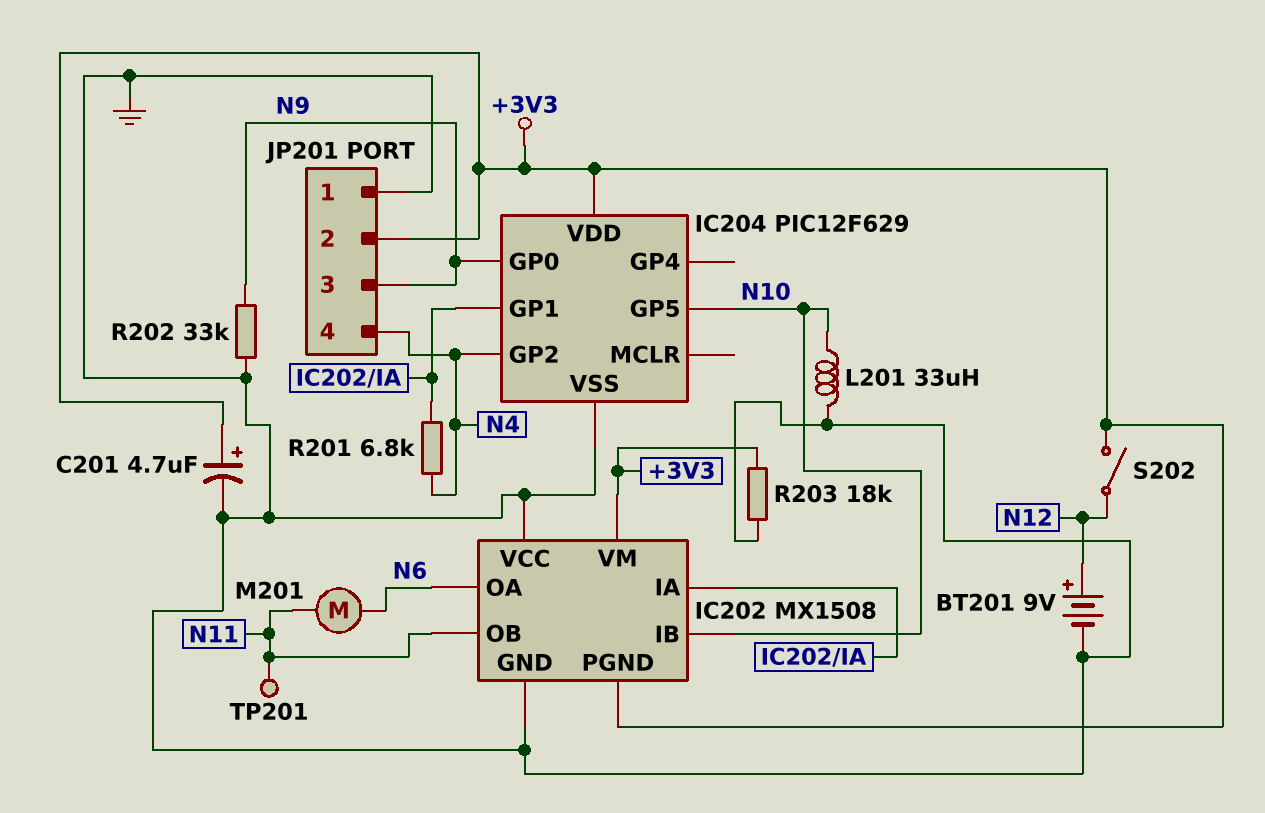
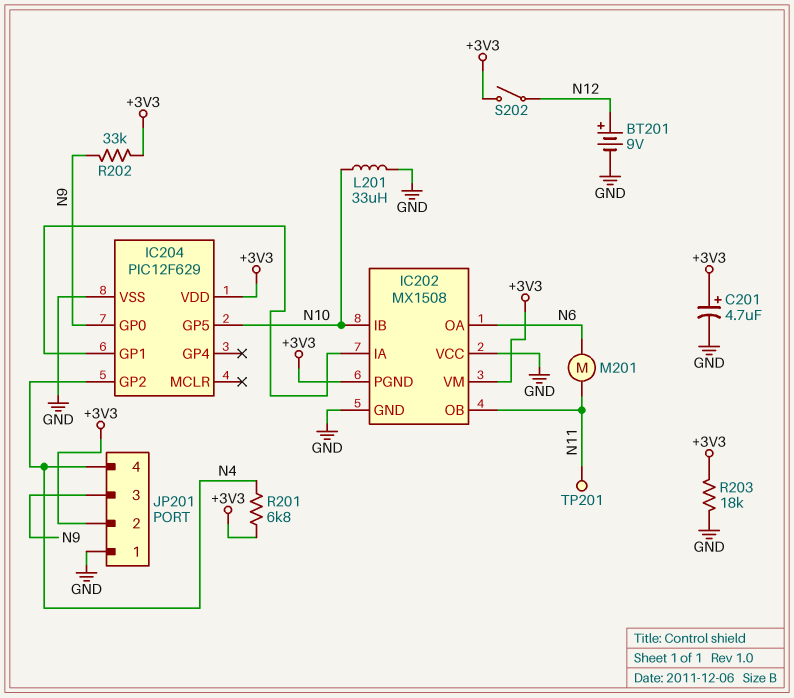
R201: 6.8k (IC202/IA, N4) -> 6.8k (+3V3, N4)
R202: 33k (GND, N9) -> 33k (+3V3, N9)

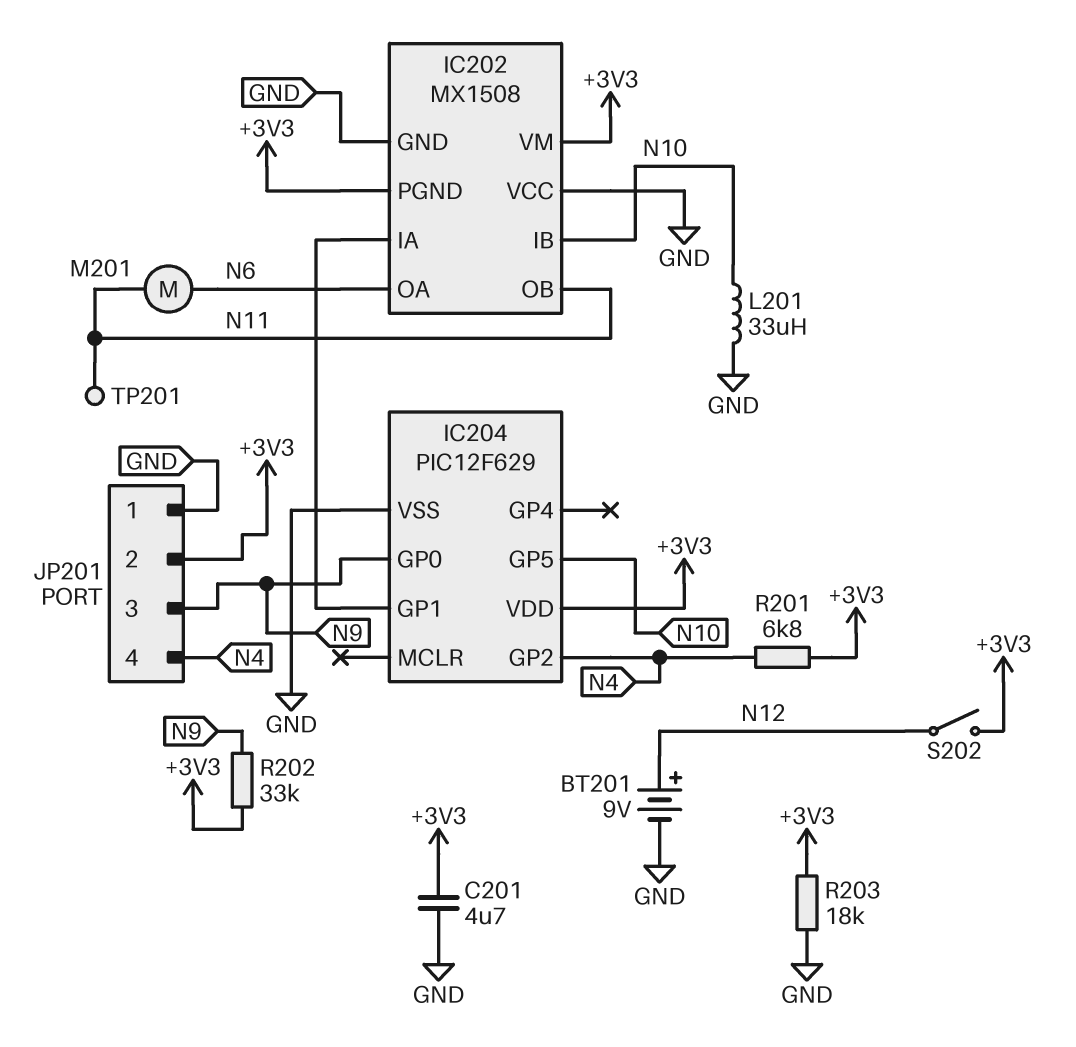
C201: 4.7uF (plus +3V3, minus GND) -> 4.7uF (+3V3, GND)

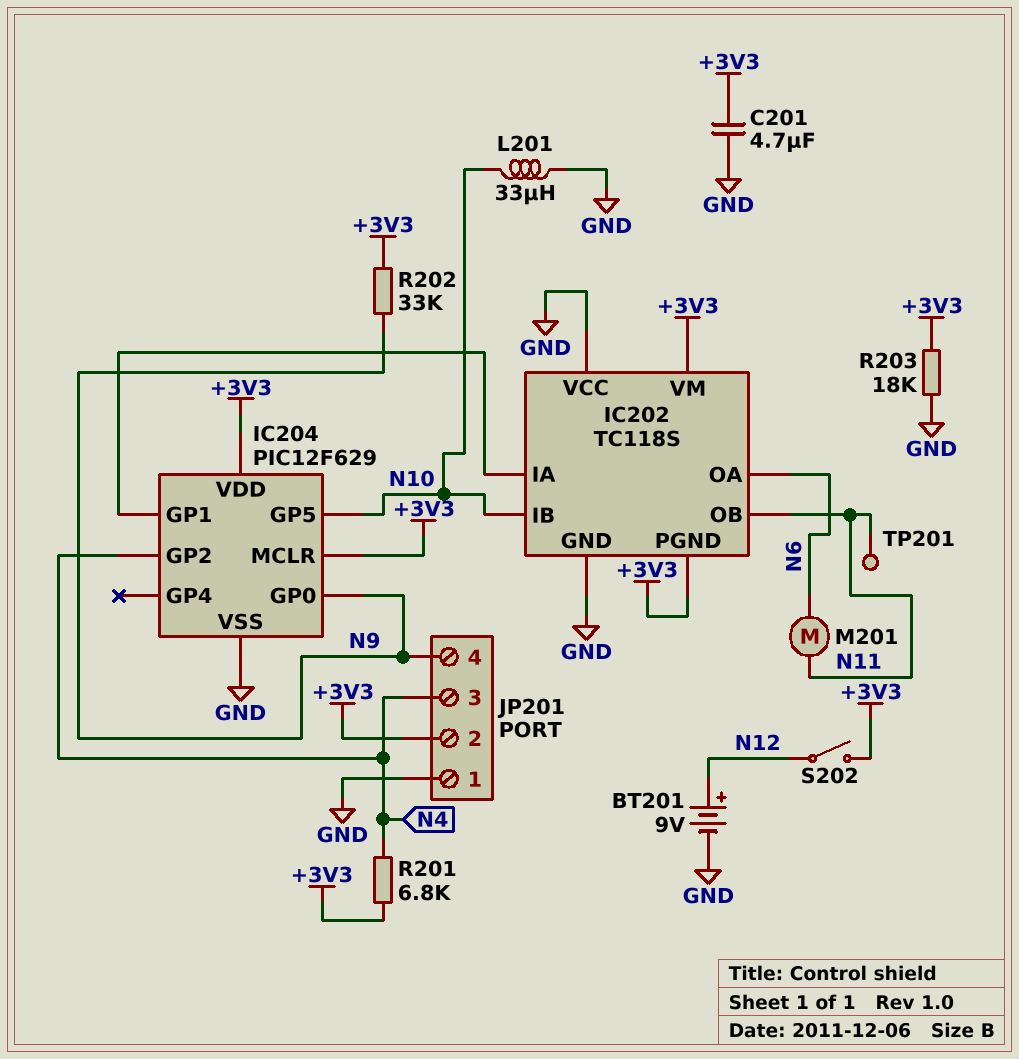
IC202: MX1508 -> TC118S
IC204 pin MCLR: none -> +3V3
JP201 pin 3: N9 -> N4
JP201 pin 4: N4 -> N9

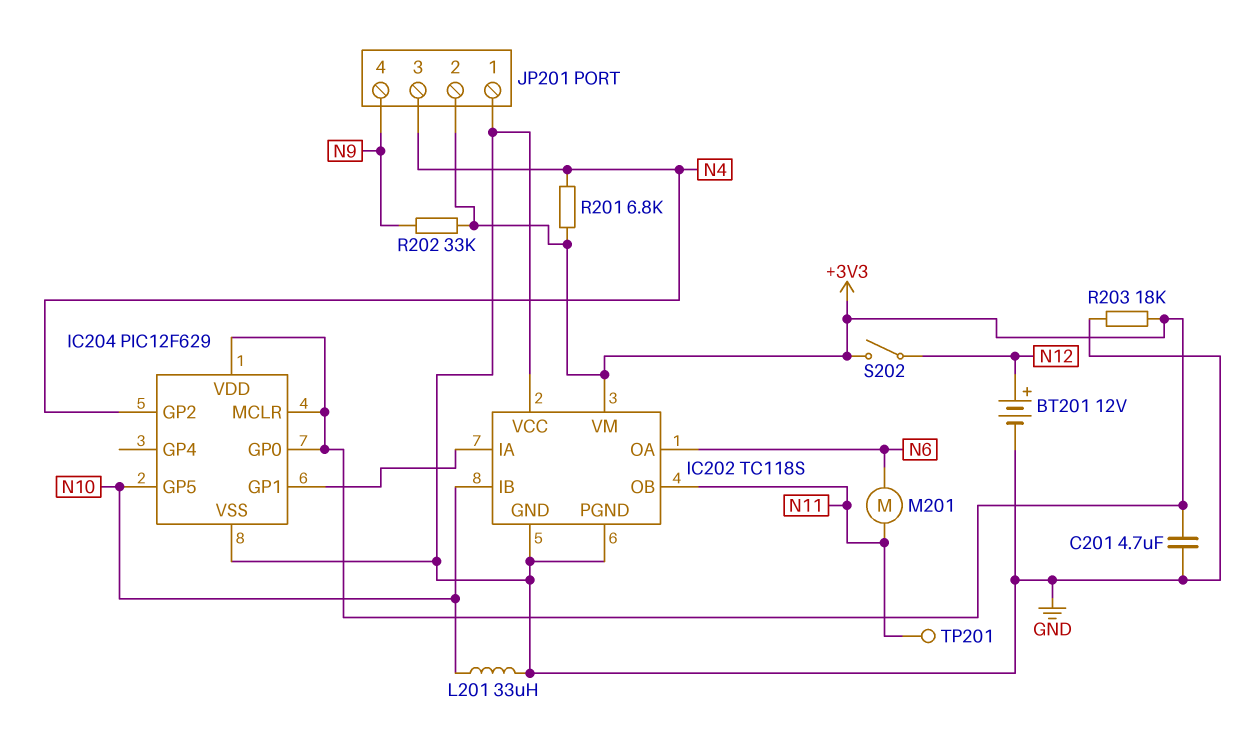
BT201: 9V (plus N12, minus GND) -> 12V (plus N12, minus GND)
IC202 pin PGND: +3V3 -> GND
IC204 pin GP0: N9 -> +3V3

